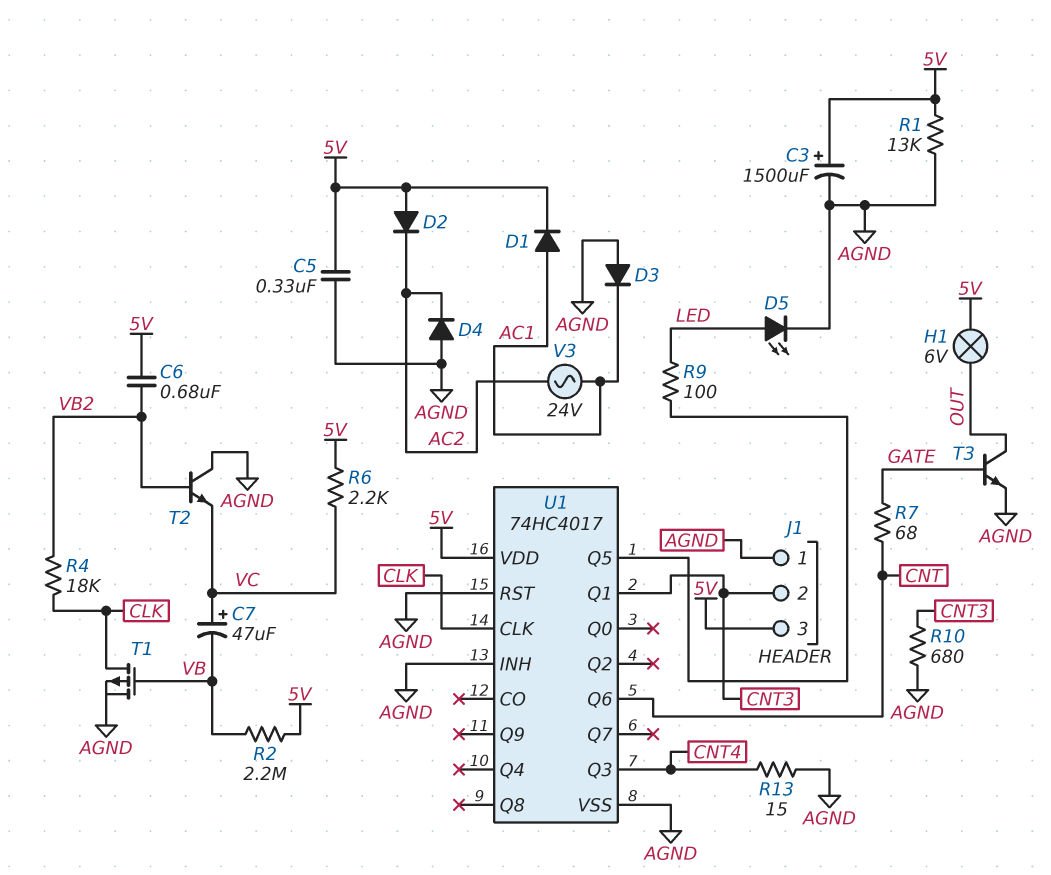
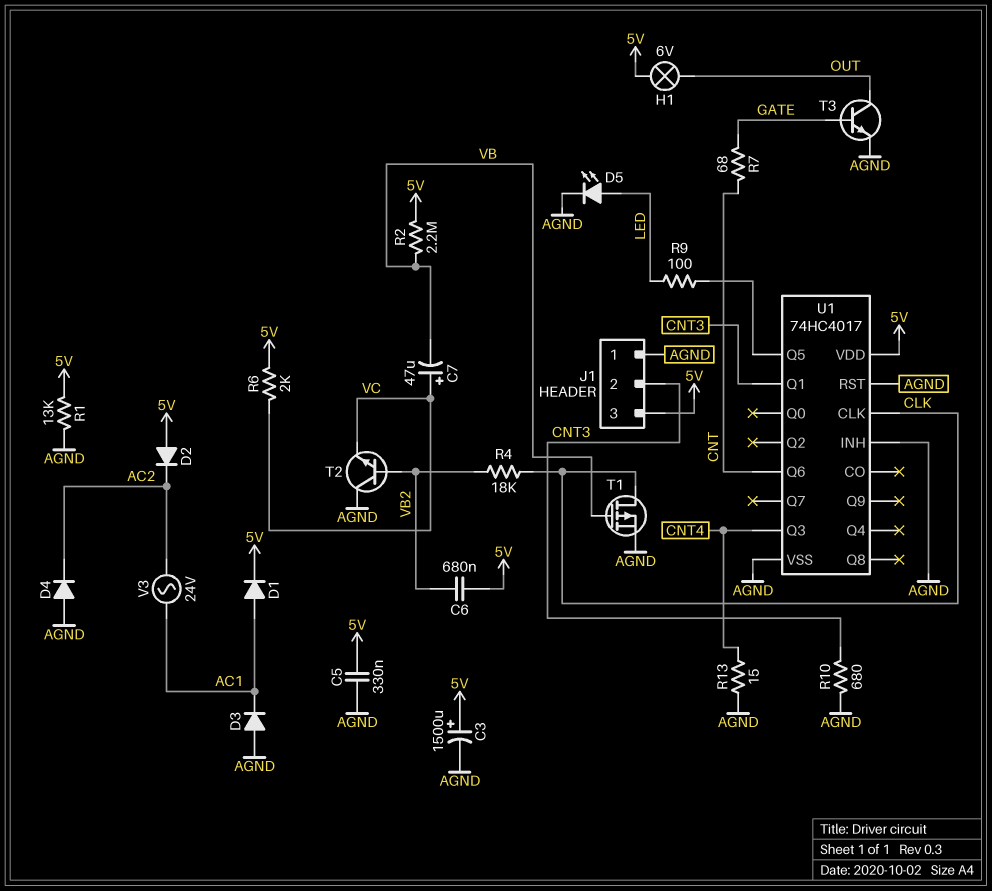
R6: 2.2k (5V, VC) -> 2k (5V, VC)

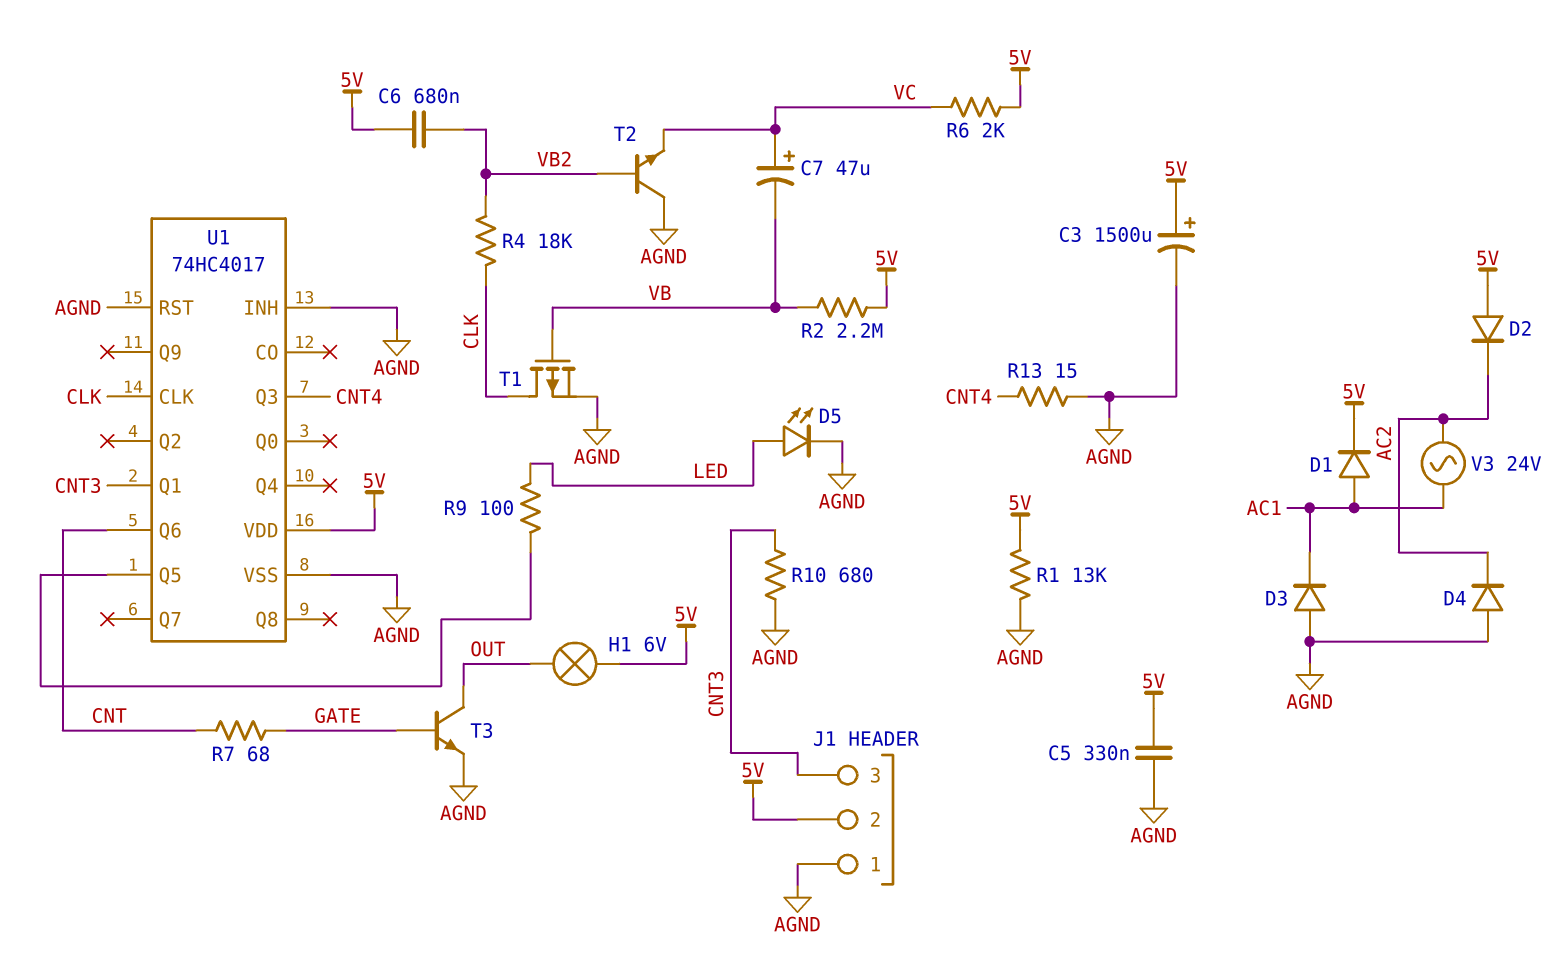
J1 pin 2: CNT3 -> 5V
J1 pin 3: 5V -> CNT3

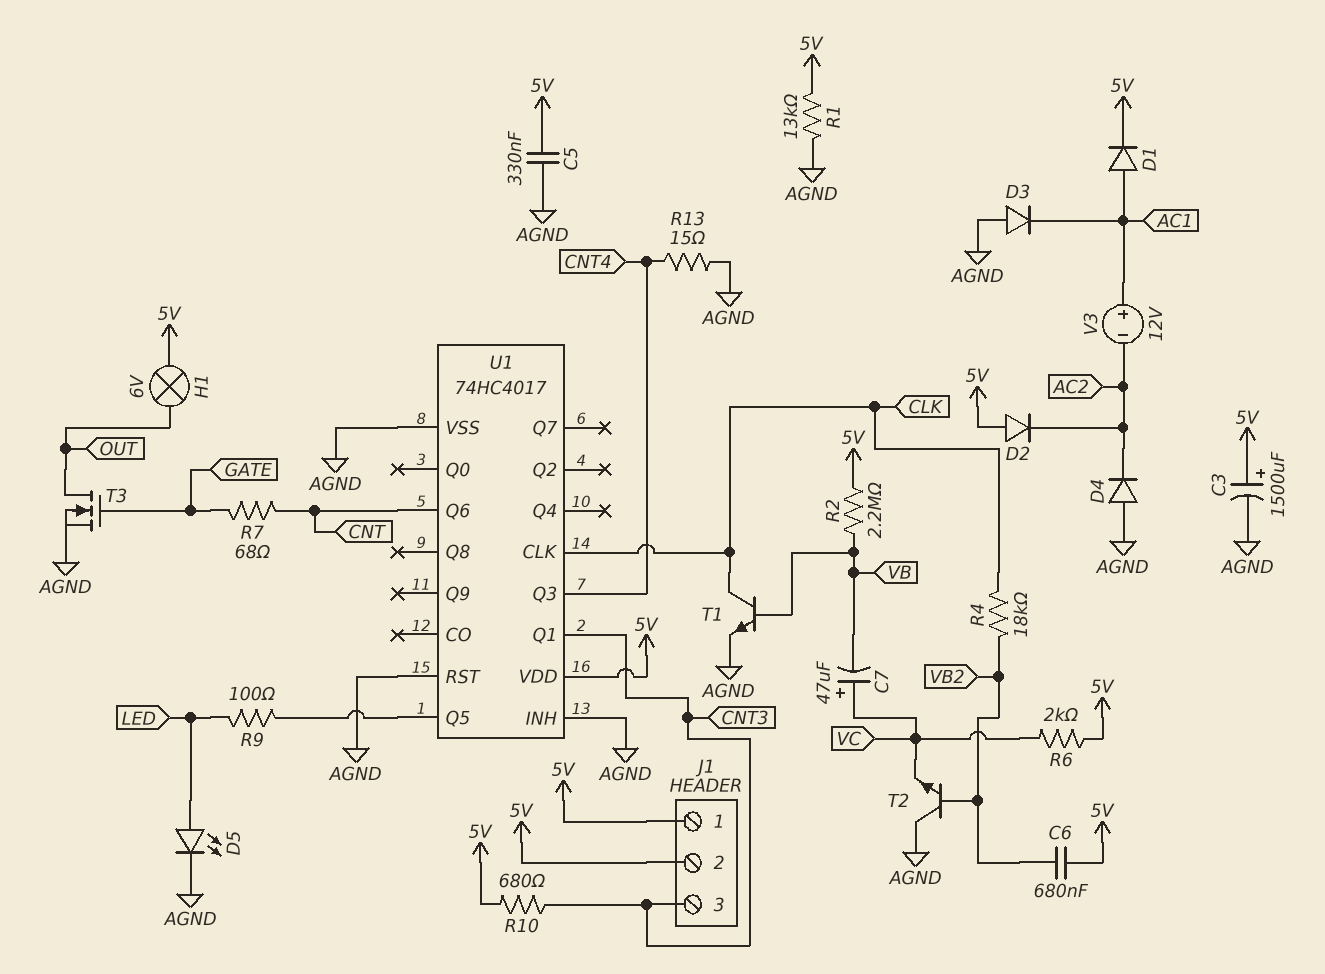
J1 pin 1: AGND -> 5V
R10: 680 (AGND, CNT3) -> 680 (5V, CNT3)
T1: PMOS (G VB, D CLK, S AGND) -> NPN (B VB, C CLK, E AGND)
T3: NPN (B GATE, C OUT, E AGND) -> NMOS (G GATE, D OUT, S AGND)
V3: AC 24V (AC1, AC2) -> 12V (plus AC1, minus AC2)

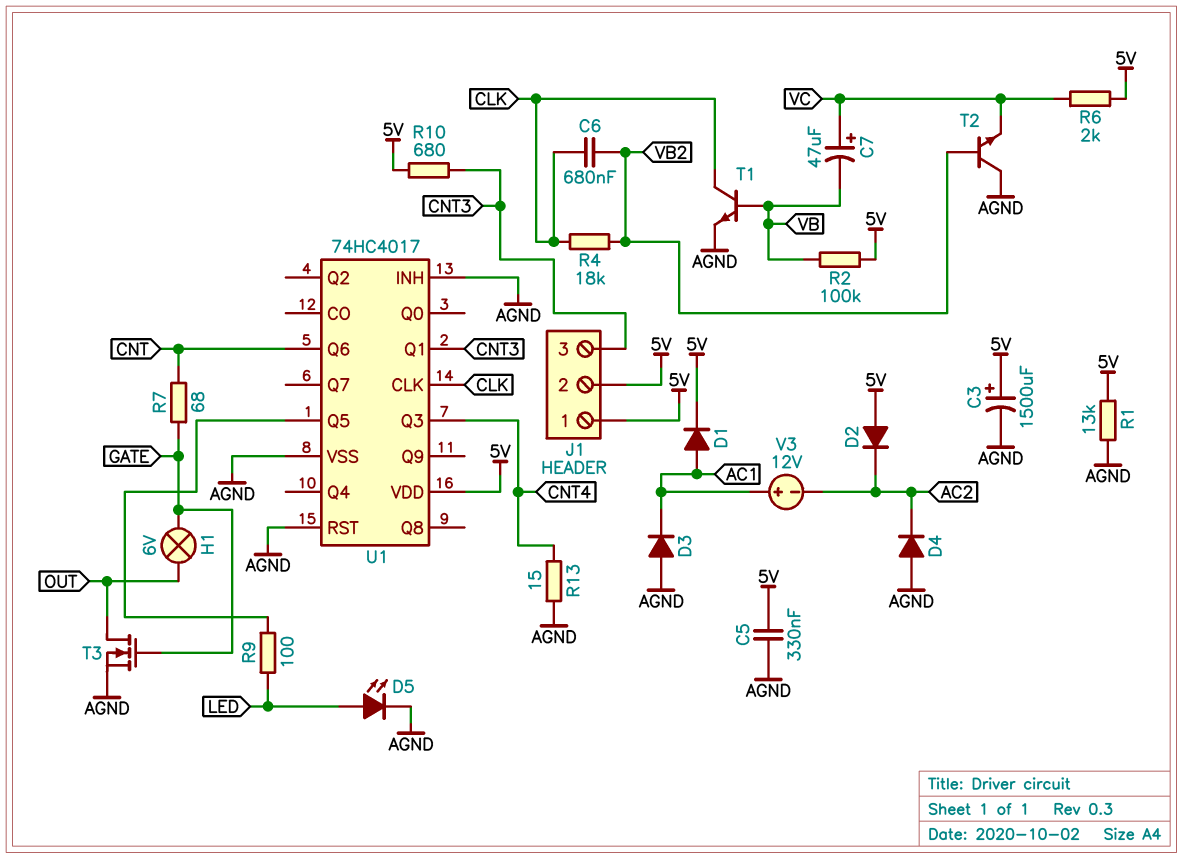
C6: 680nF (5V, VB2) -> 680nF (CLK, VB2)
H1: lamp 6V (5V, OUT) -> lamp 6V (GATE, OUT)
R2: 2.2M (5V, VB) -> 100k (5V, VB)

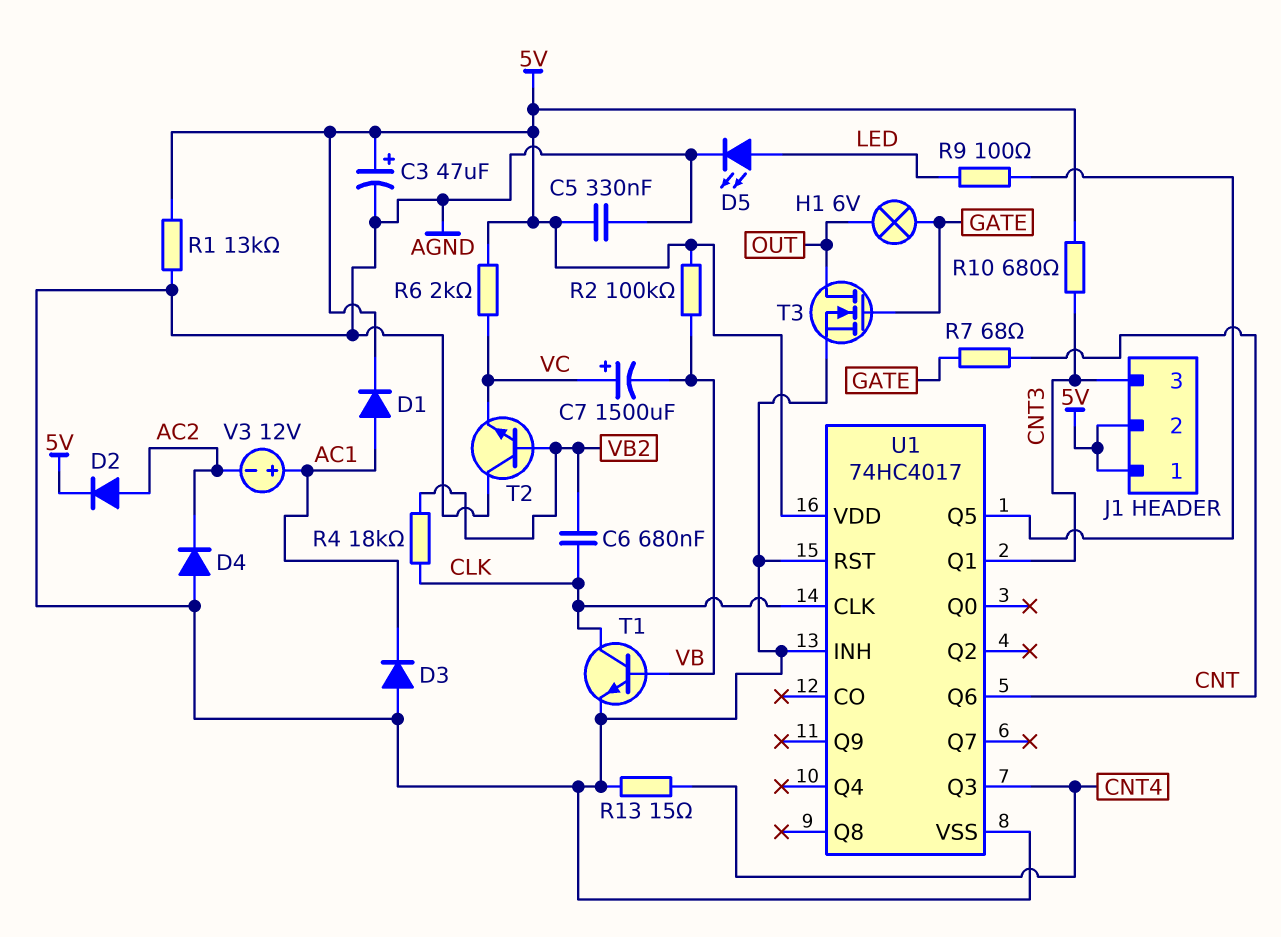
C3: 1500uF (plus 5V, minus AGND) -> 47uF (plus 5V, minus AGND)
C7: 47uF (plus VC, minus VB) -> 1500uF (plus VC, minus VB)
D2: diode (A 5V, K AC2) -> diode (A AC2, K 5V)

